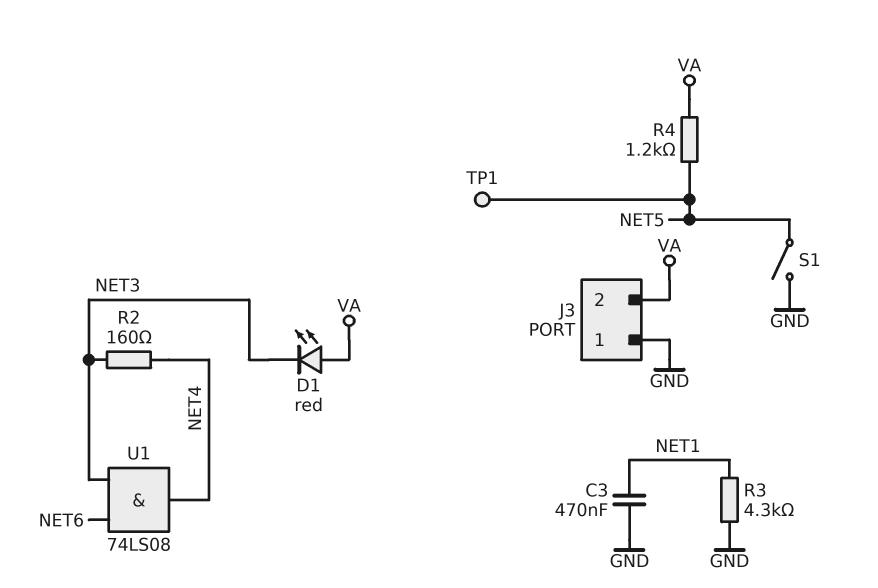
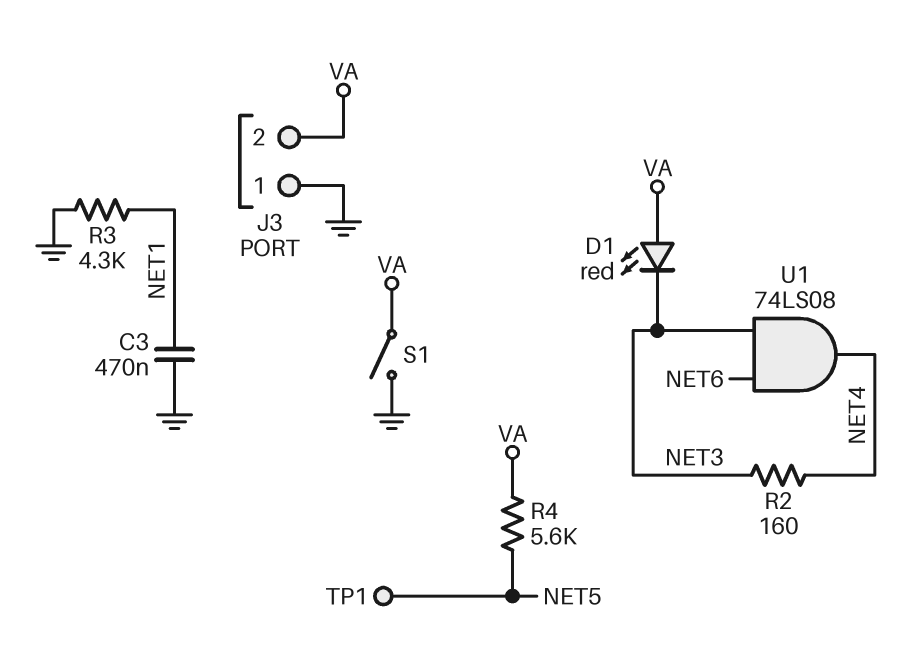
R4: 1.2k (NET5, VA) -> 5.6k (NET5, VA)
S1: switch (GND, NET5) -> switch (GND, VA)

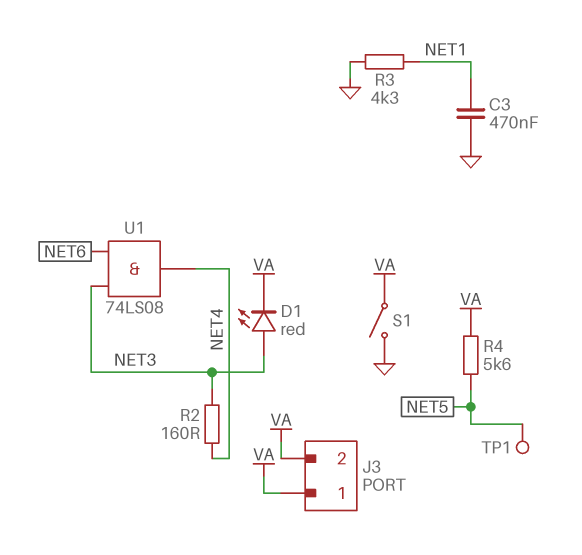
D1: LED red (A VA, K NET3) -> LED red (A NET3, K VA)
J3 pin 1: GND -> VA

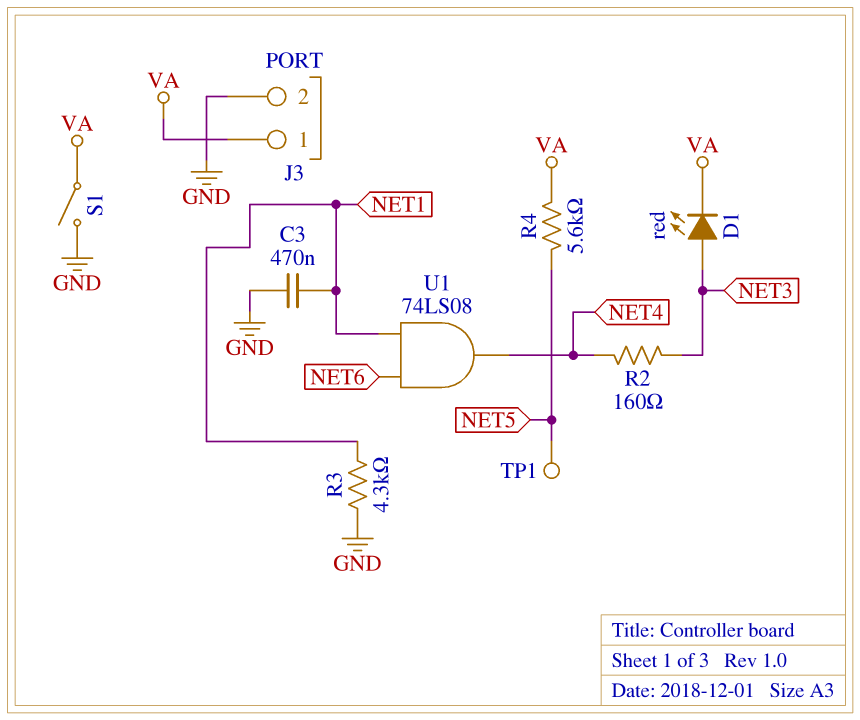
J3 pin 2: VA -> GND
U1: AND 74LS08 (in NET3, in NET6, out NET4) -> AND 74LS08 (in NET1, in NET6, out NET4)

